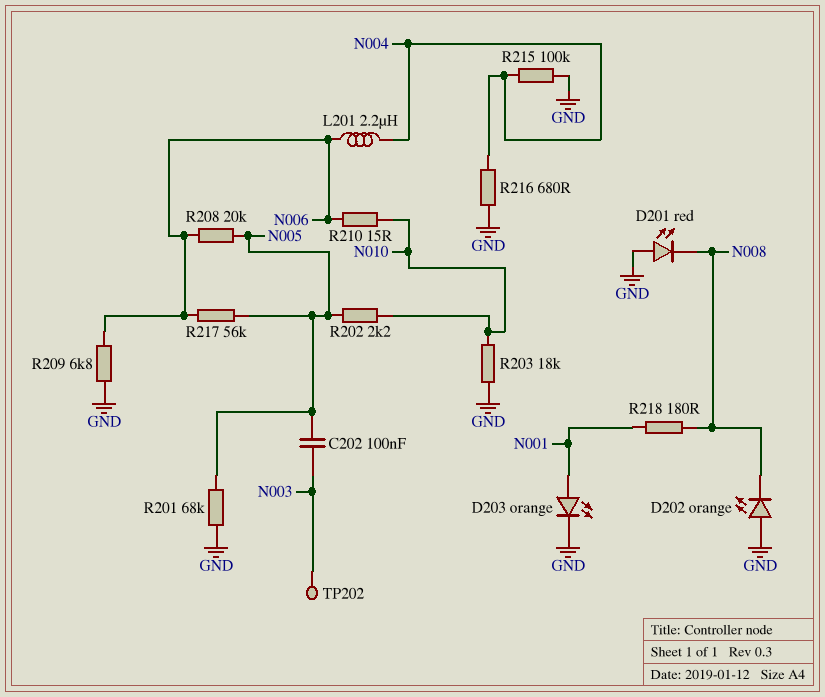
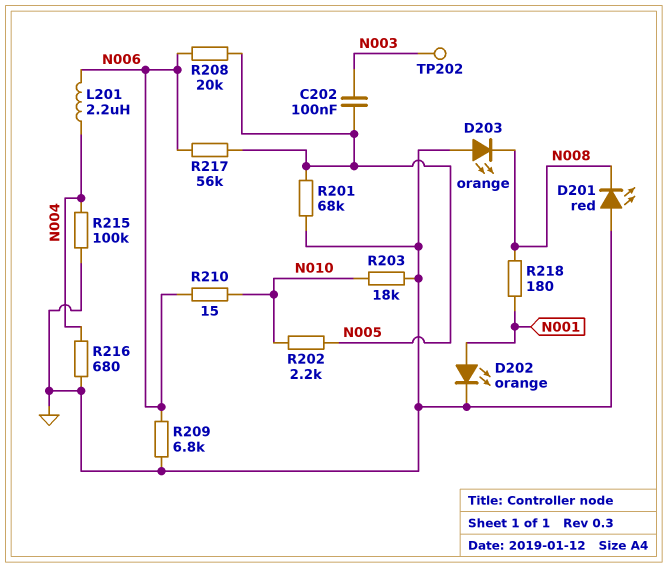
D202: LED orange (A GND, K N008) -> LED orange (A N001, K GND)
D203: LED orange (A N001, K GND) -> LED orange (A GND, K N008)

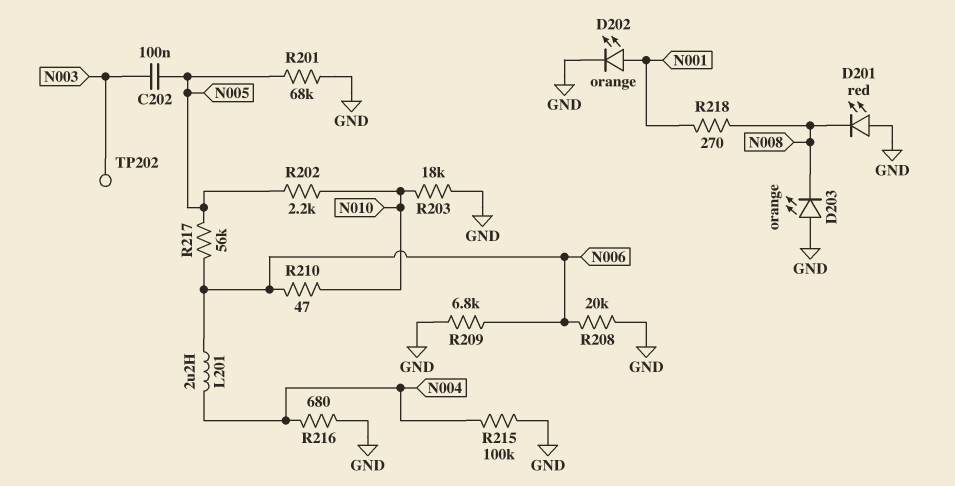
R208: 20k (N005, N006) -> 20k (GND, N006)
R210: 15 (N006, N010) -> 47 (N006, N010)
R218: 180 (N001, N008) -> 270 (N001, N008)

